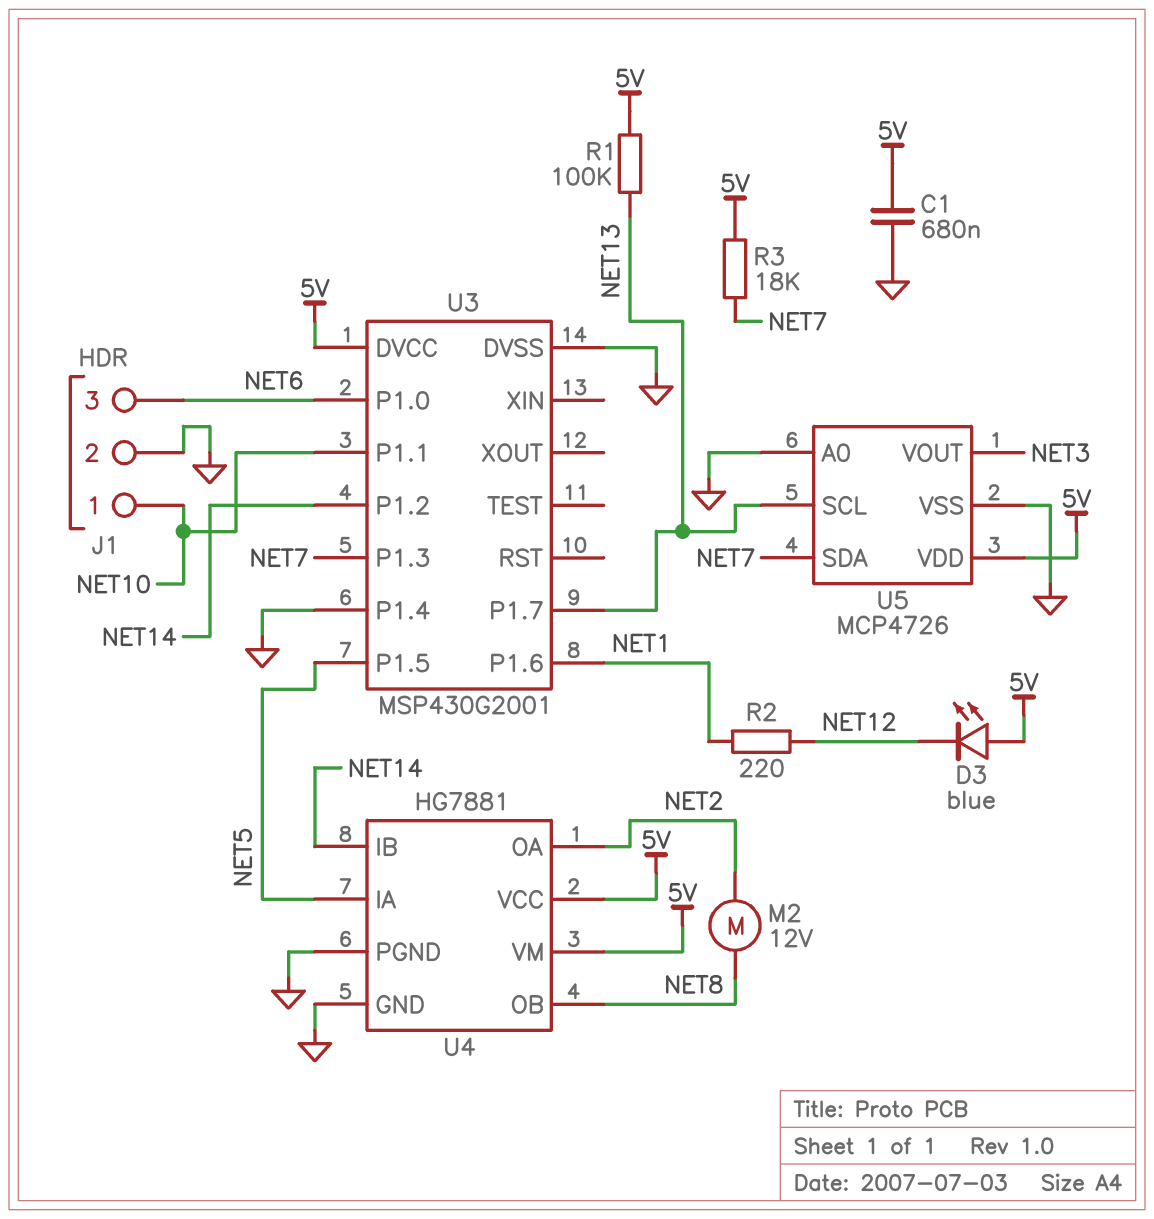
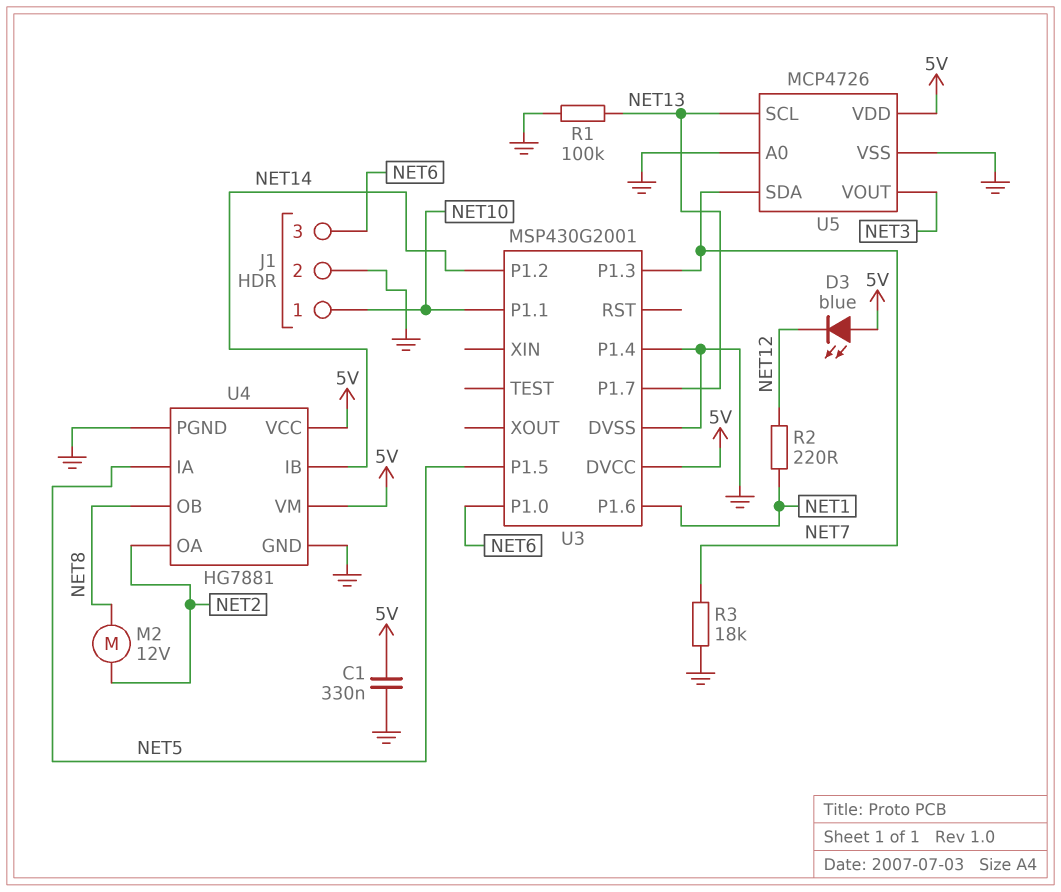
C1: 680nF (5V, GND) -> 330nF (5V, GND)
R1: 100k (5V, NET13) -> 100k (GND, NET13)
R3: 18k (5V, NET7) -> 18k (GND, NET7)

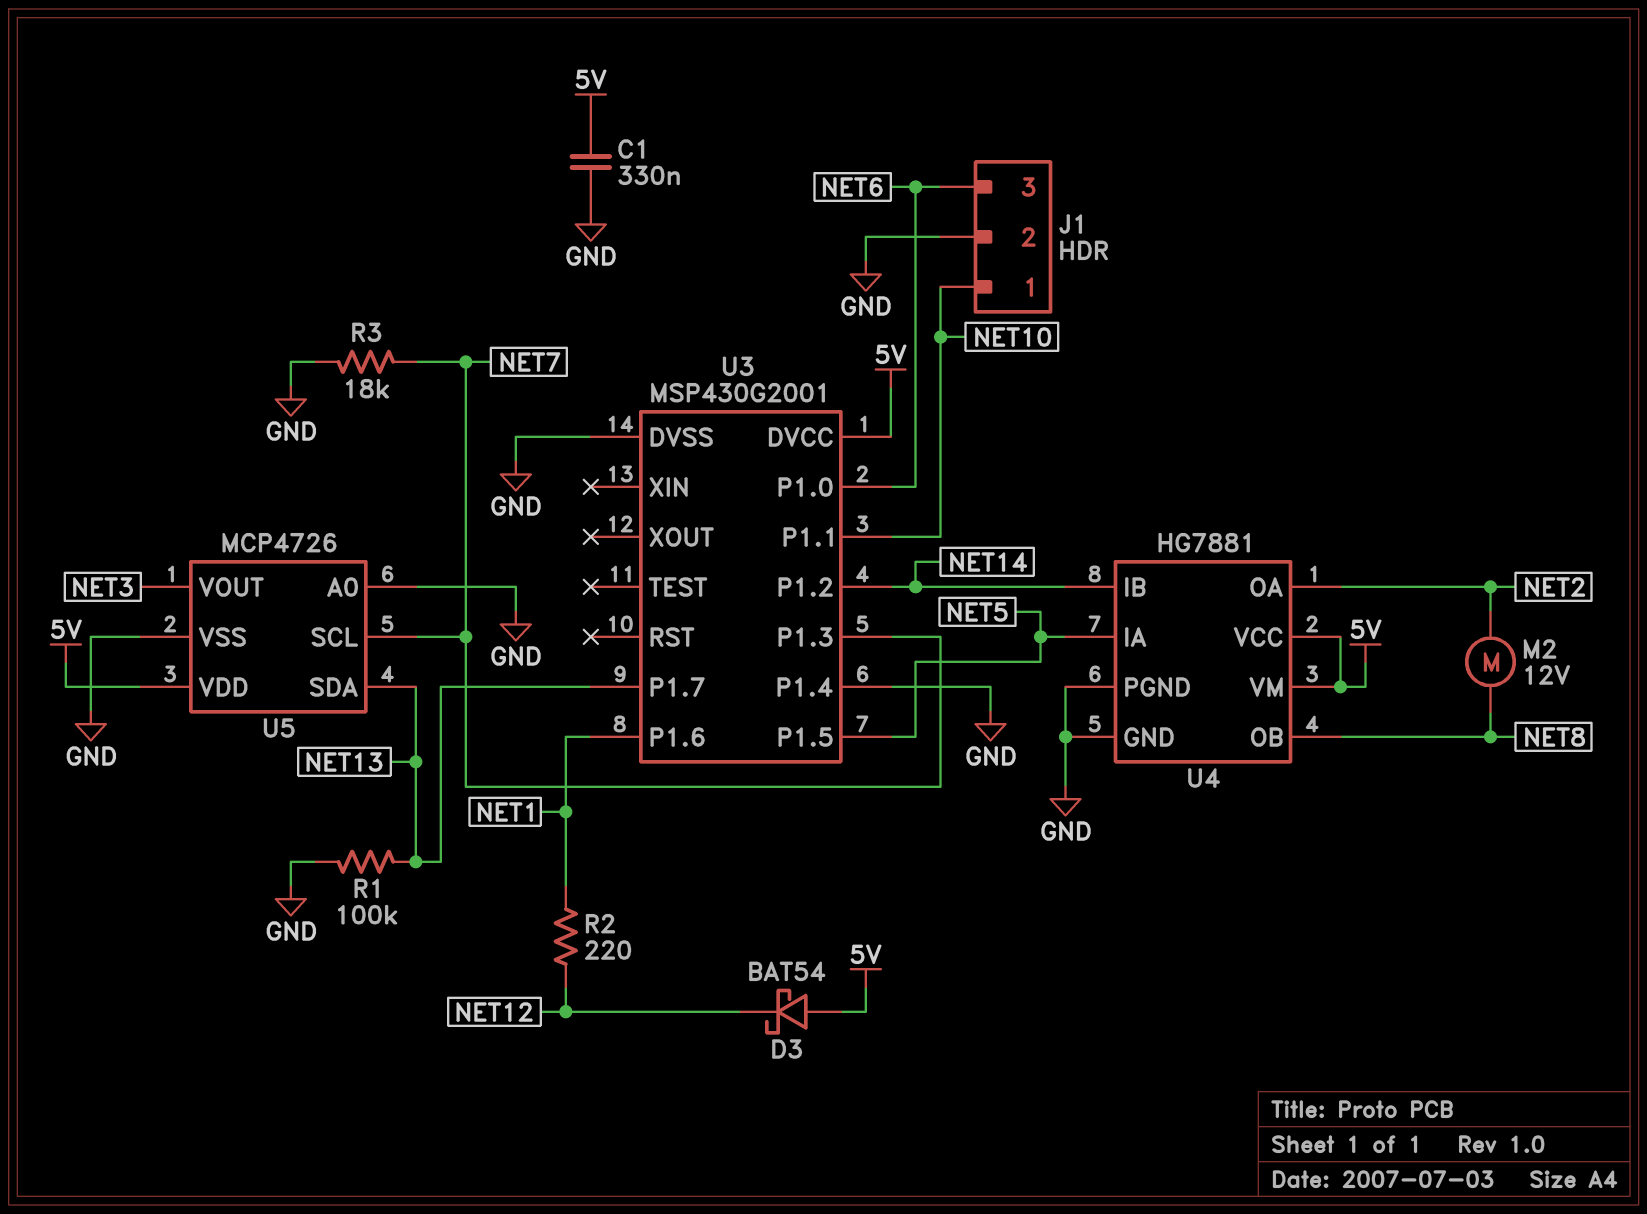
D3: LED blue (A 5V, K NET12) -> schottky BAT54 (A 5V, K NET12)
U5 pin SCL: NET13 -> NET7
U5 pin SDA: NET7 -> NET13

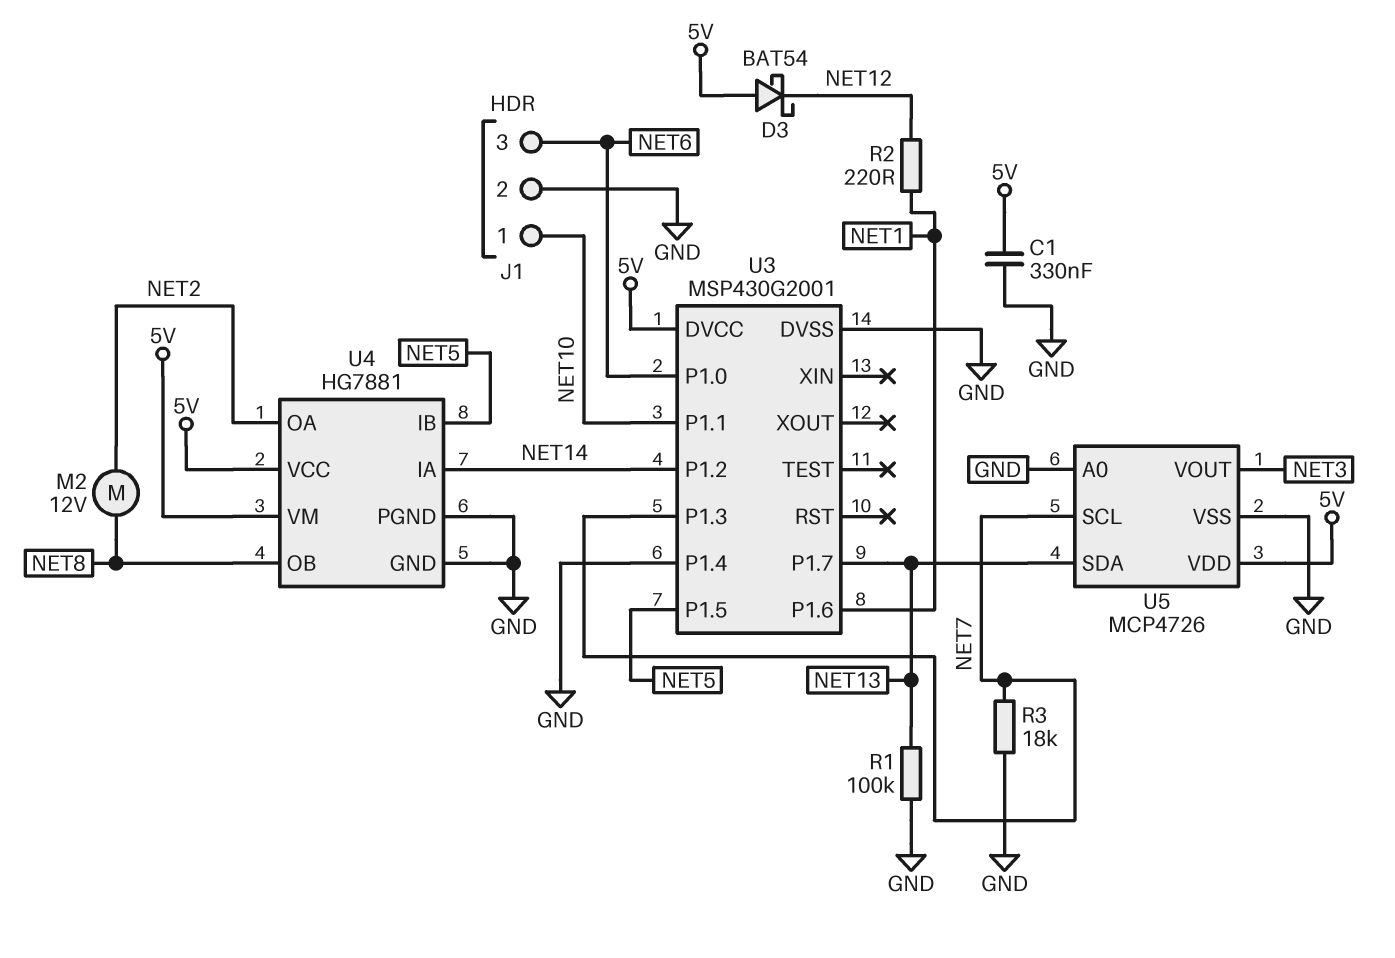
U4 pin IA: NET5 -> NET14
U4 pin IB: NET14 -> NET5

